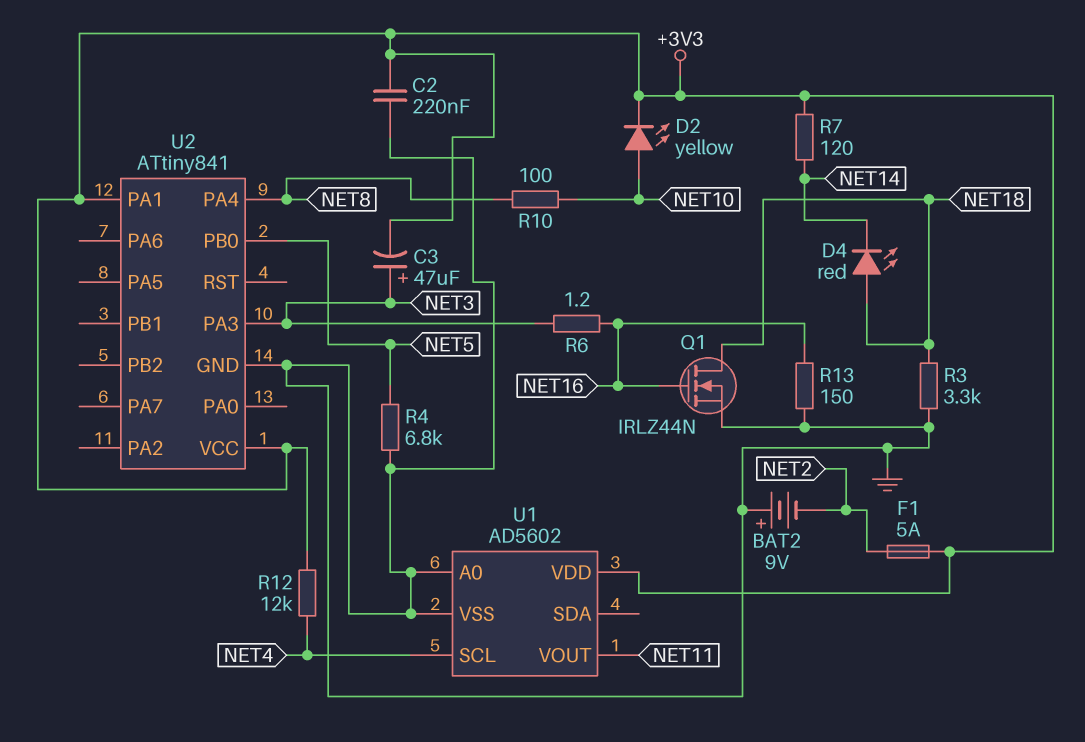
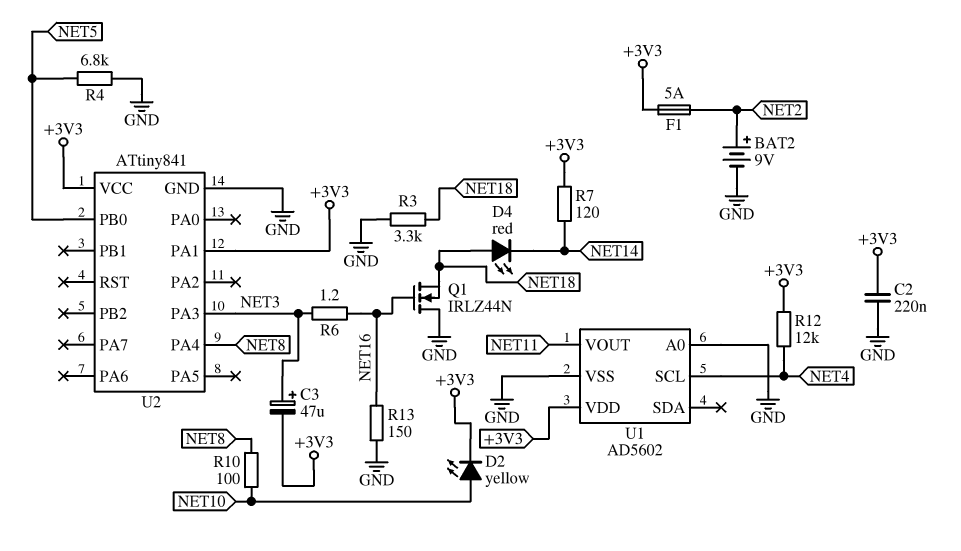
BAT2: 9V (plus GND, minus NET2) -> 9V (plus NET2, minus GND)
Q1: NMOS IRLZ44N (G NET16, D NET18, S GND) -> NMOS IRLZ44N (G NET16, D GND, S NET18)

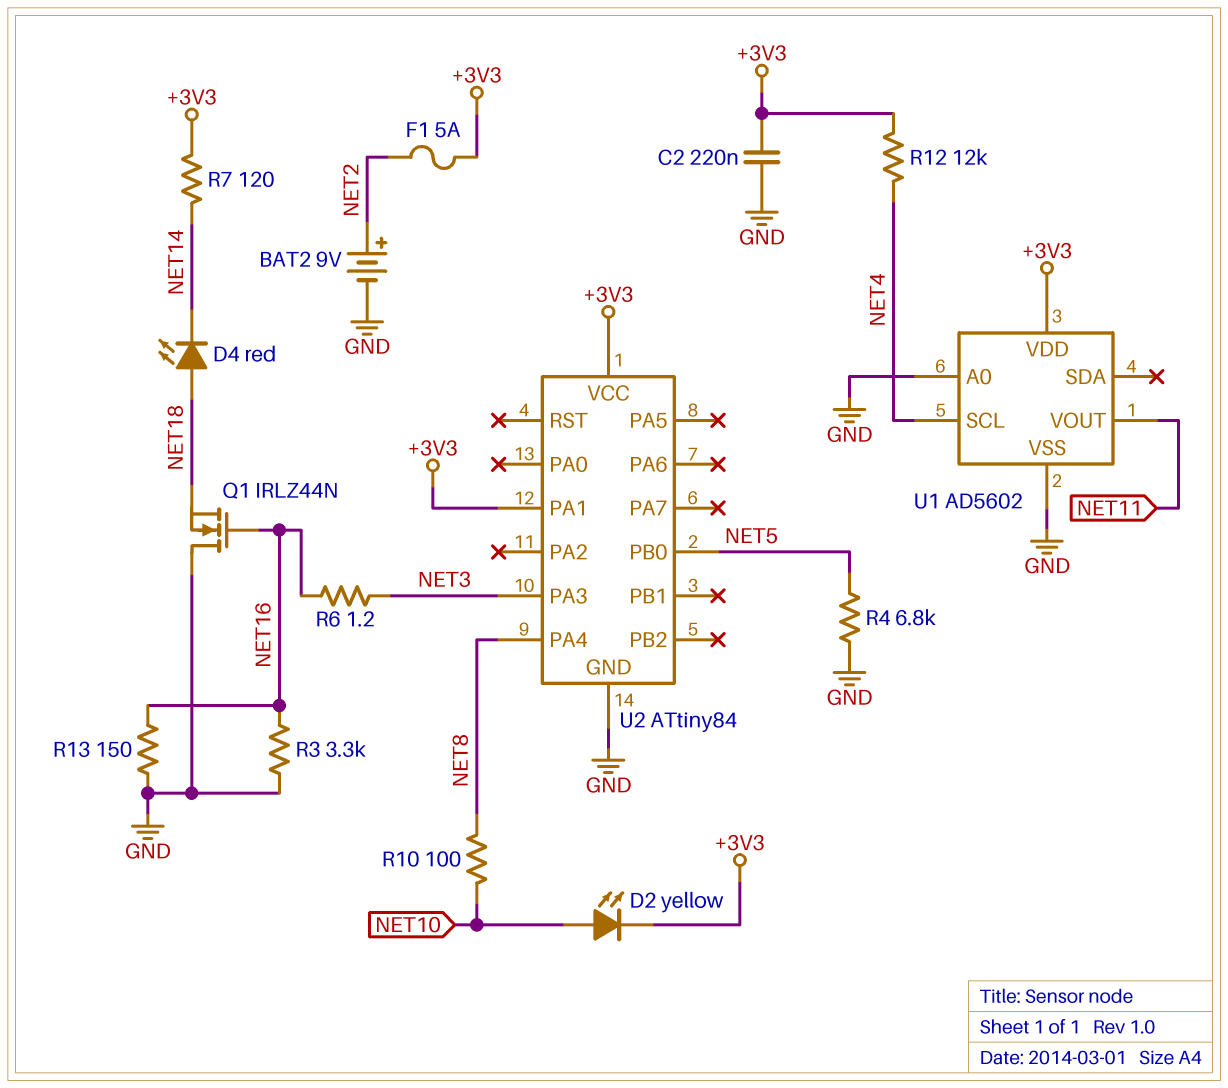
C3: 47uF (plus NET3, minus +3V3) -> none
R3: 3.3k (GND, NET18) -> 3.3k (GND, NET16)
U2: ATtiny841 -> ATtiny84

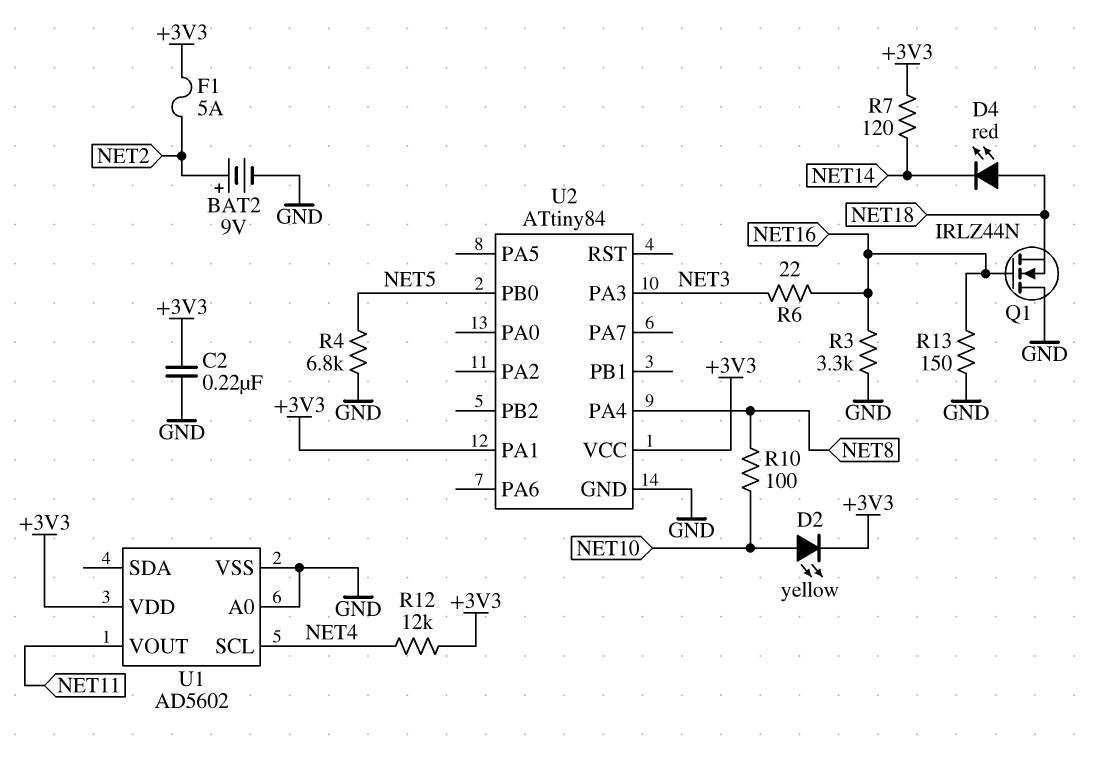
R6: 1.2 (NET3, NET16) -> 22 (NET3, NET16)

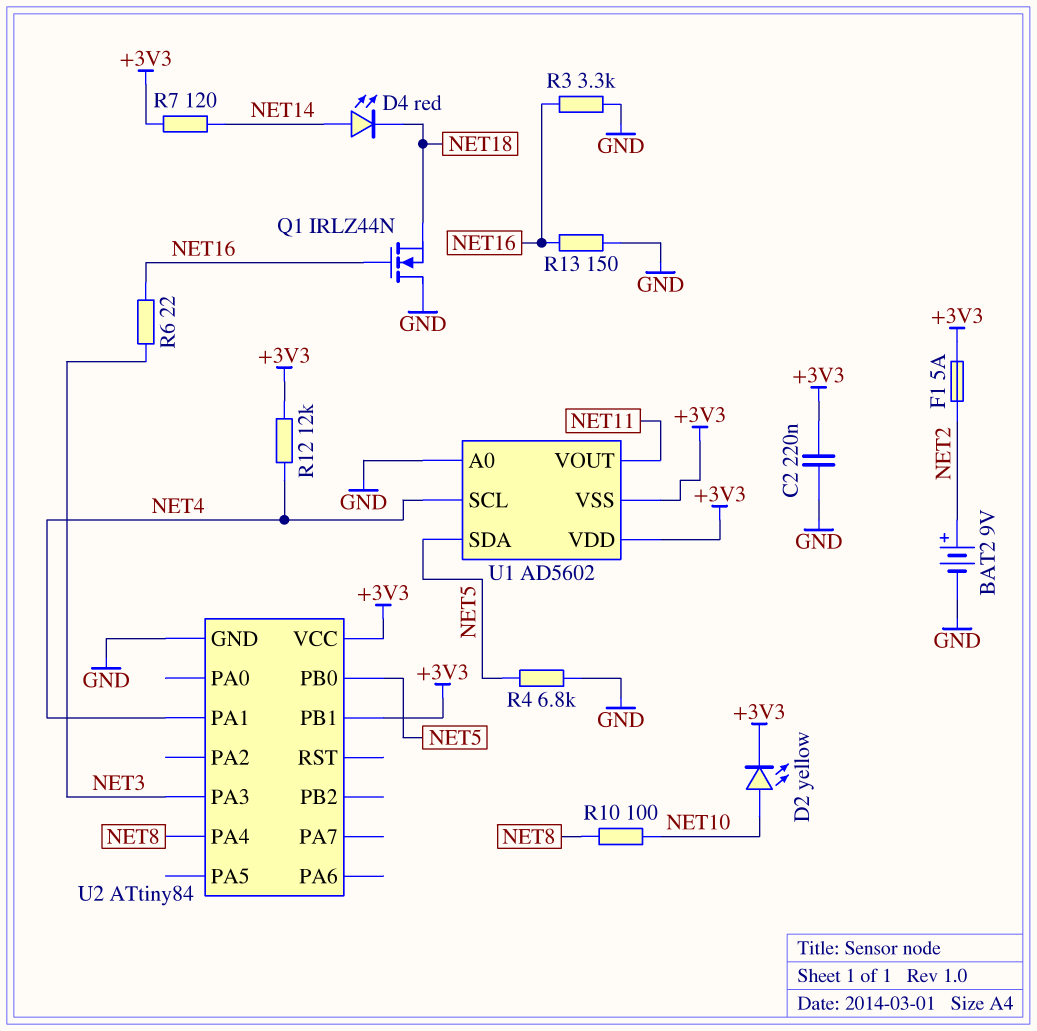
D4: LED red (A NET18, K NET14) -> LED red (A NET14, K NET18)
U1 pin SDA: none -> NET5
U1 pin VSS: GND -> +3V3
U2 pin PA1: +3V3 -> NET4
U2 pin PB1: none -> +3V3

